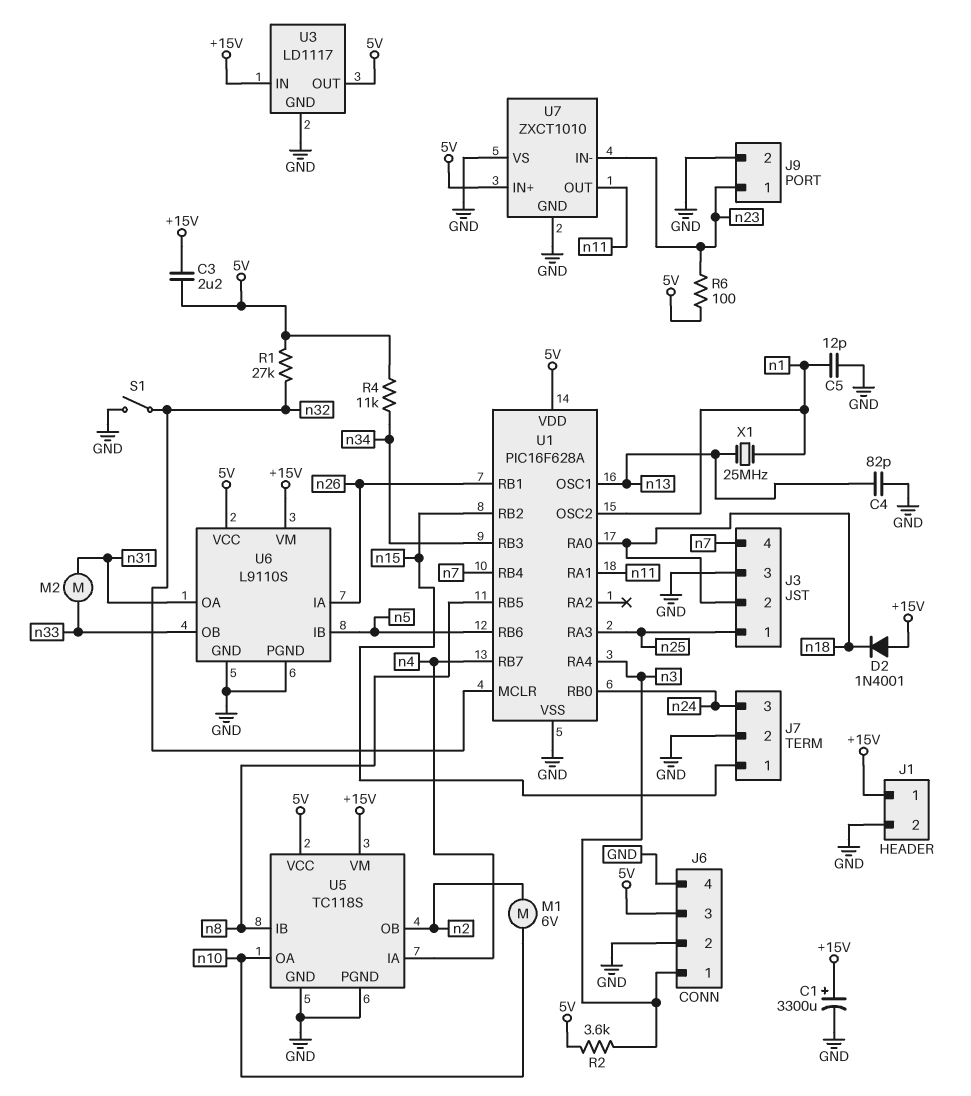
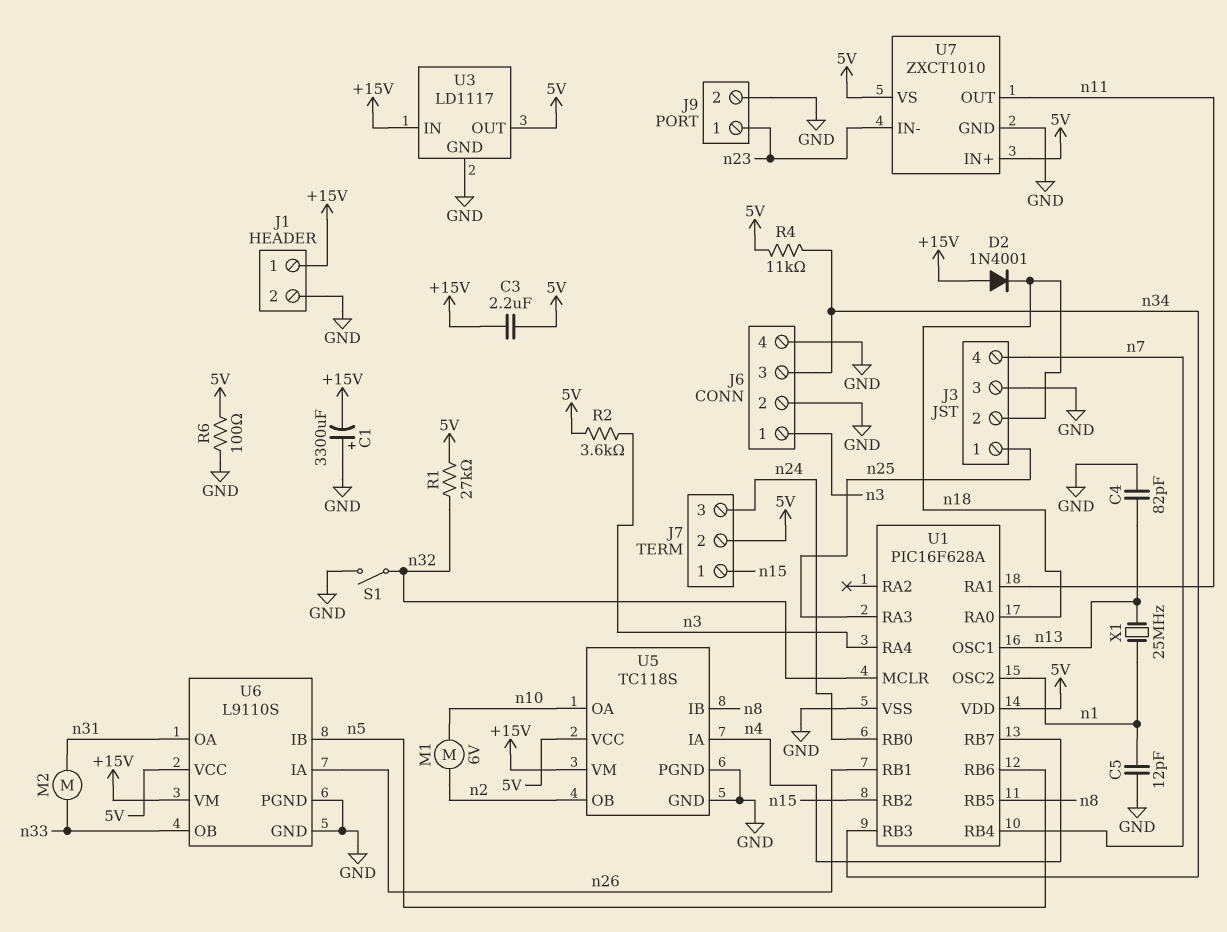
C1: 3300uF (plus +15V, minus GND) -> 3300uF (plus GND, minus +15V)
J6 pin 3: 5V -> n34
J7 pin 2: GND -> 5V
R6: 100 (5V, n23) -> 100 (5V, GND)
U7 pin VS: GND -> 5V

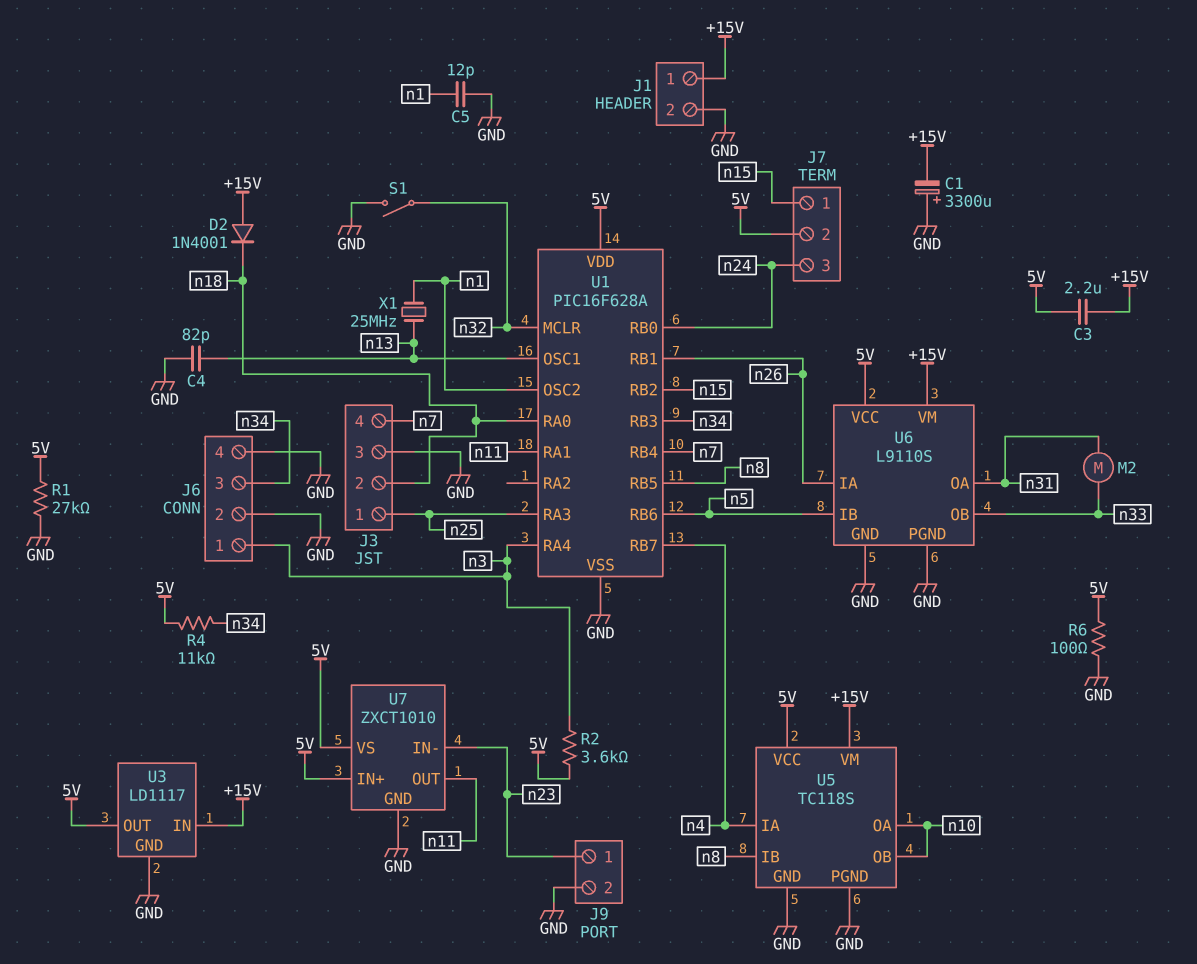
M1: motor 6V (n2, n10) -> none
R1: 27k (5V, n32) -> 27k (5V, GND)
U5 pin OB: n2 -> n10

